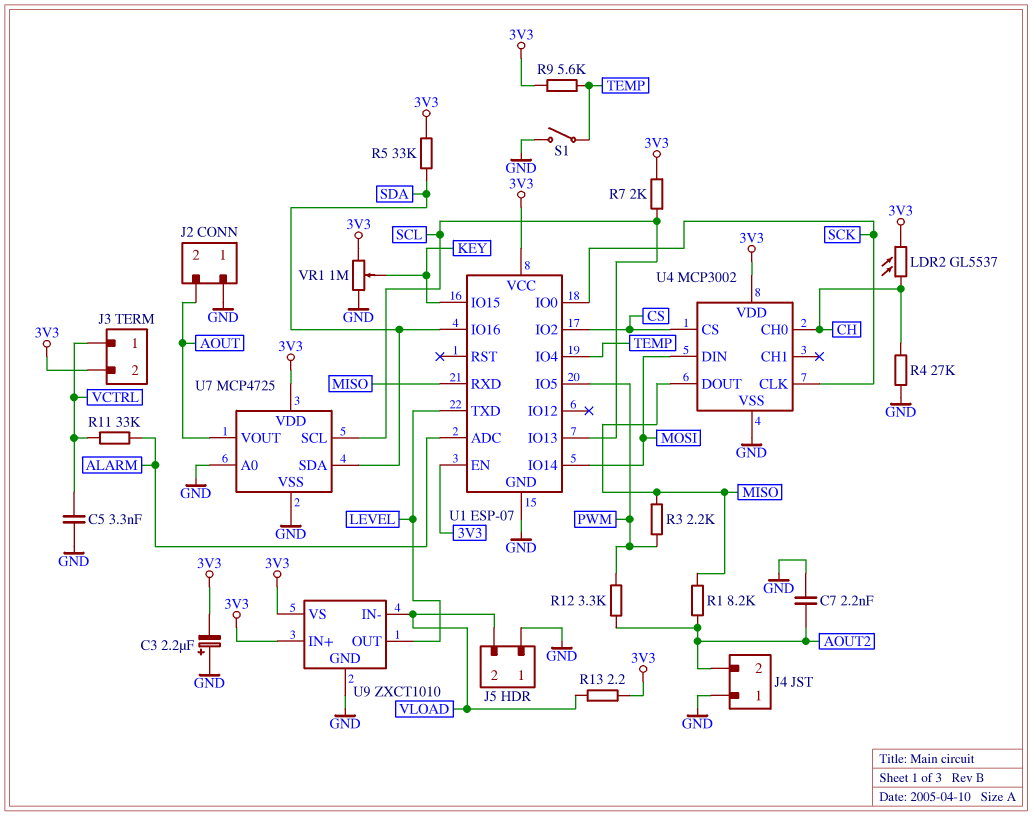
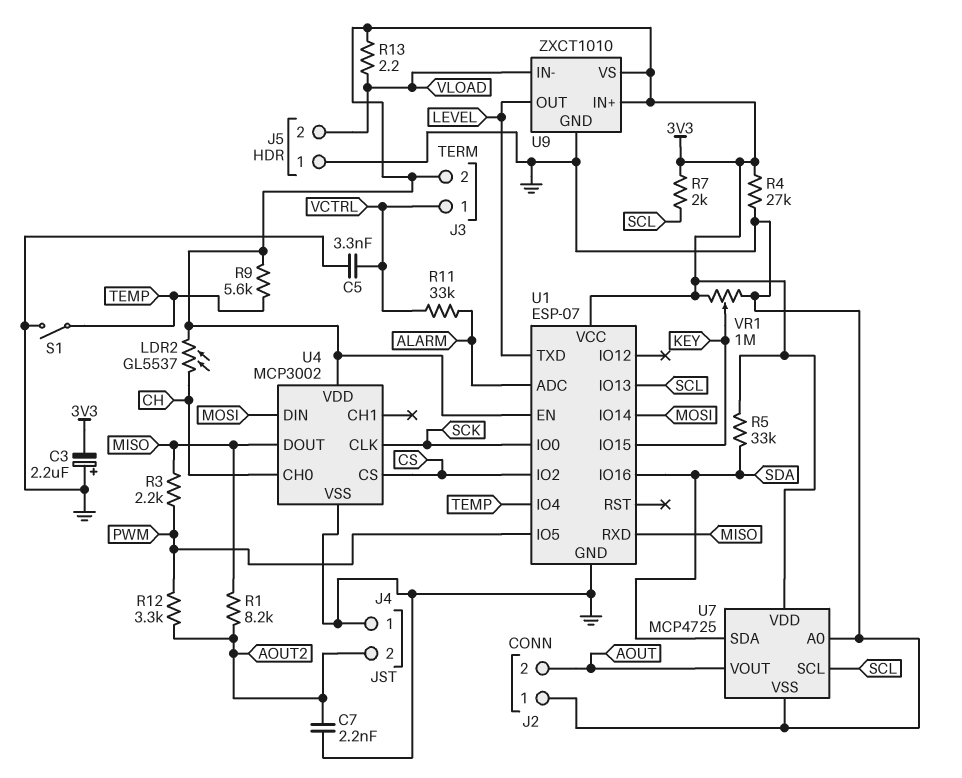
R4: 27k (CH, GND) -> 27k (3V3, GND)

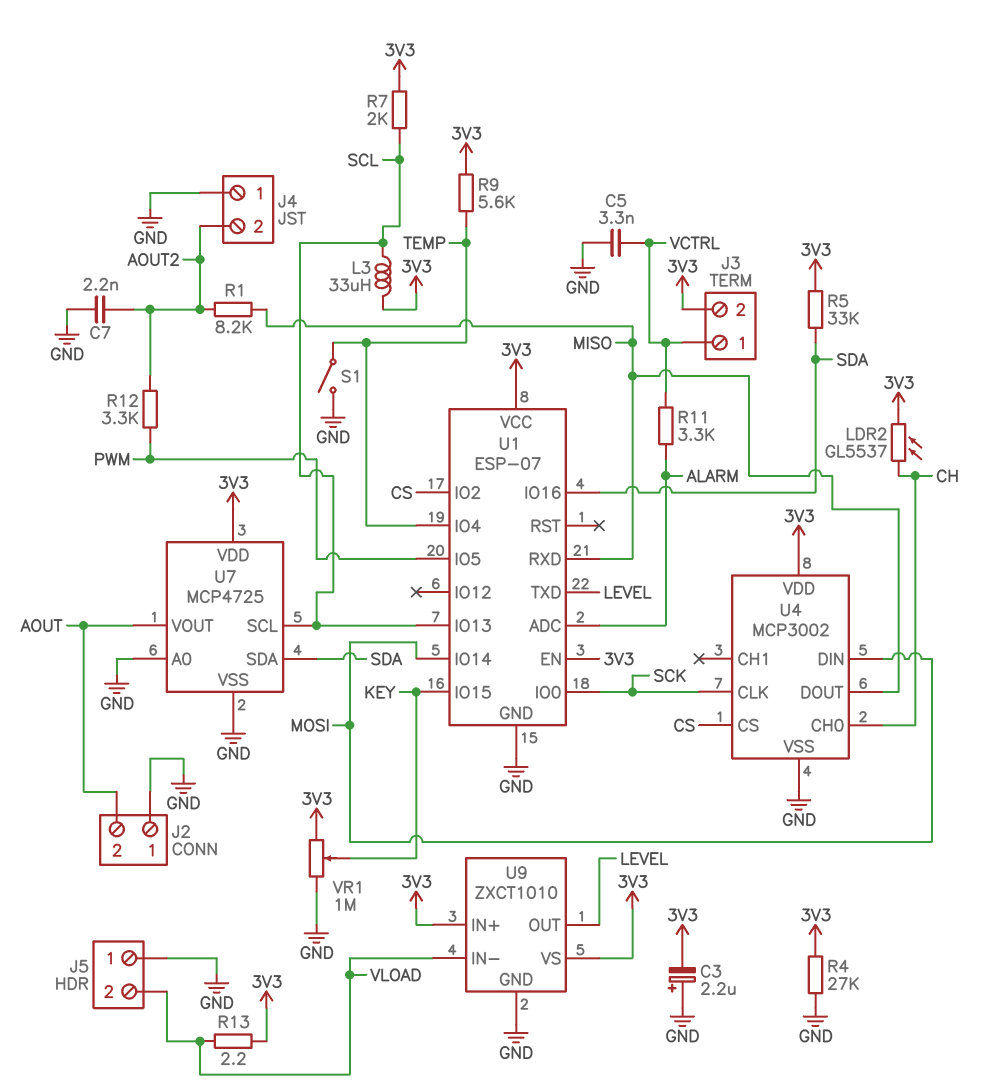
L3: none -> 33uH (3V3, SCL)
R3: 2.2k (MISO, PWM) -> none
R11: 33k (ALARM, VCTRL) -> 3.3k (ALARM, VCTRL)

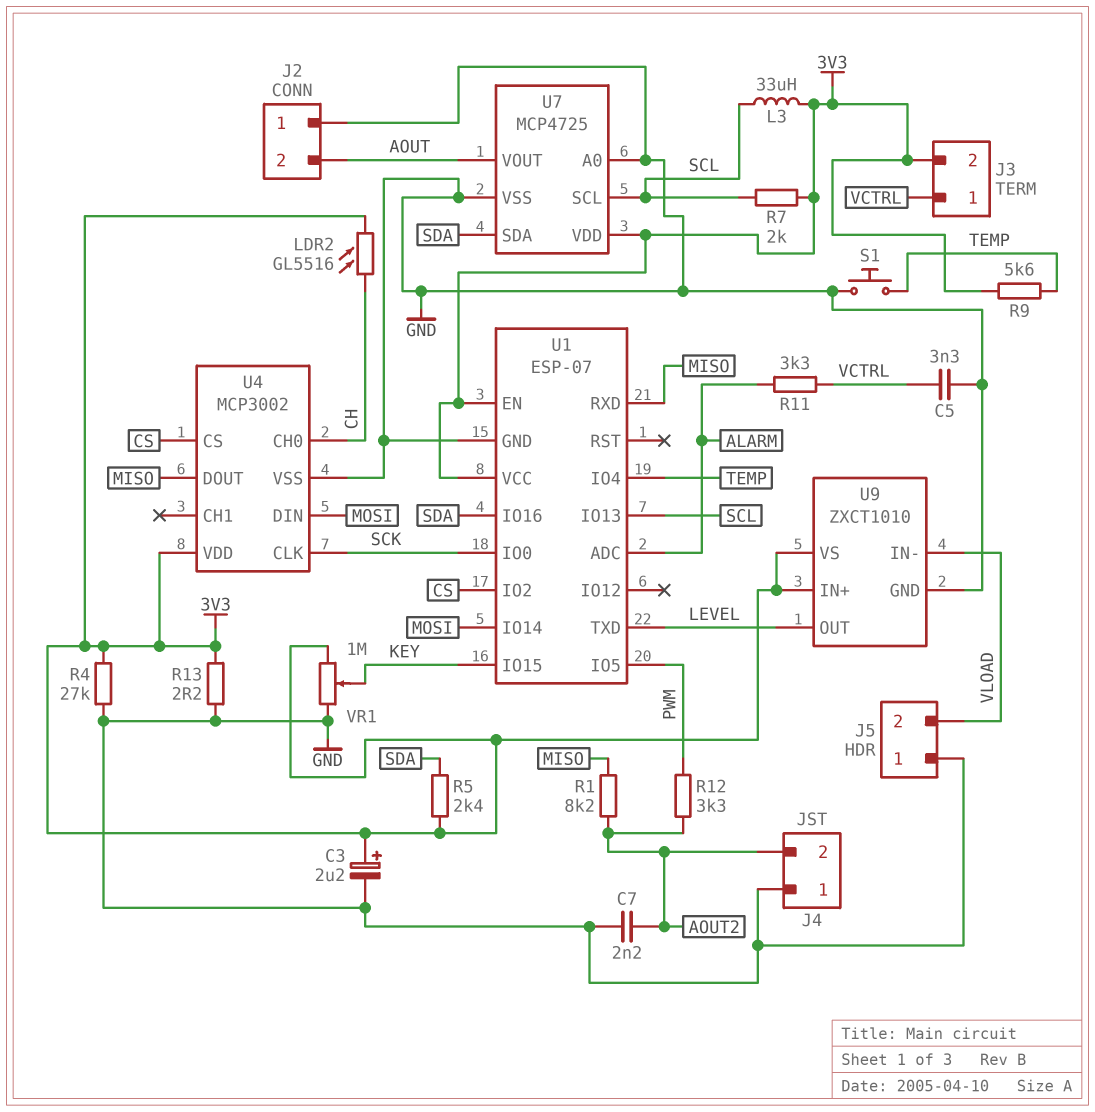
C3: 2.2uF (plus GND, minus 3V3) -> 2.2uF (plus 3V3, minus GND)
LDR2: GL5537 (3V3, CH) -> GL5516 (3V3, CH)
R5: 33k (3V3, SDA) -> 2.4k (3V3, SDA)
R13: 2.2 (3V3, VLOAD) -> 2.2 (3V3, GND)
S1: switch (GND, TEMP) -> button (GND, TEMP)

